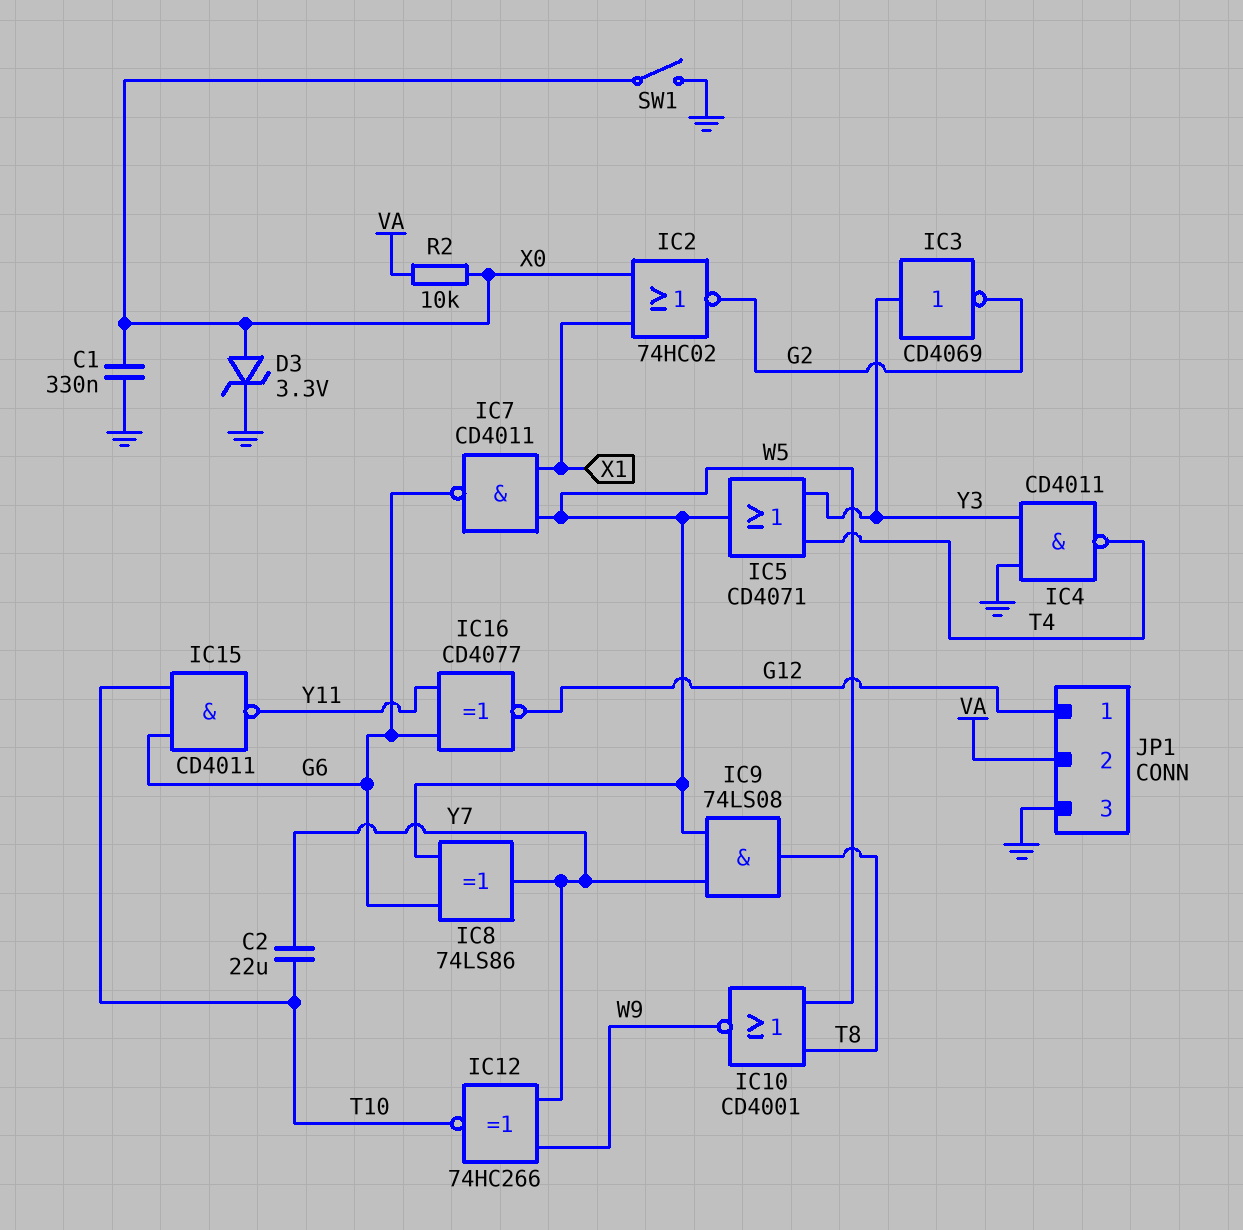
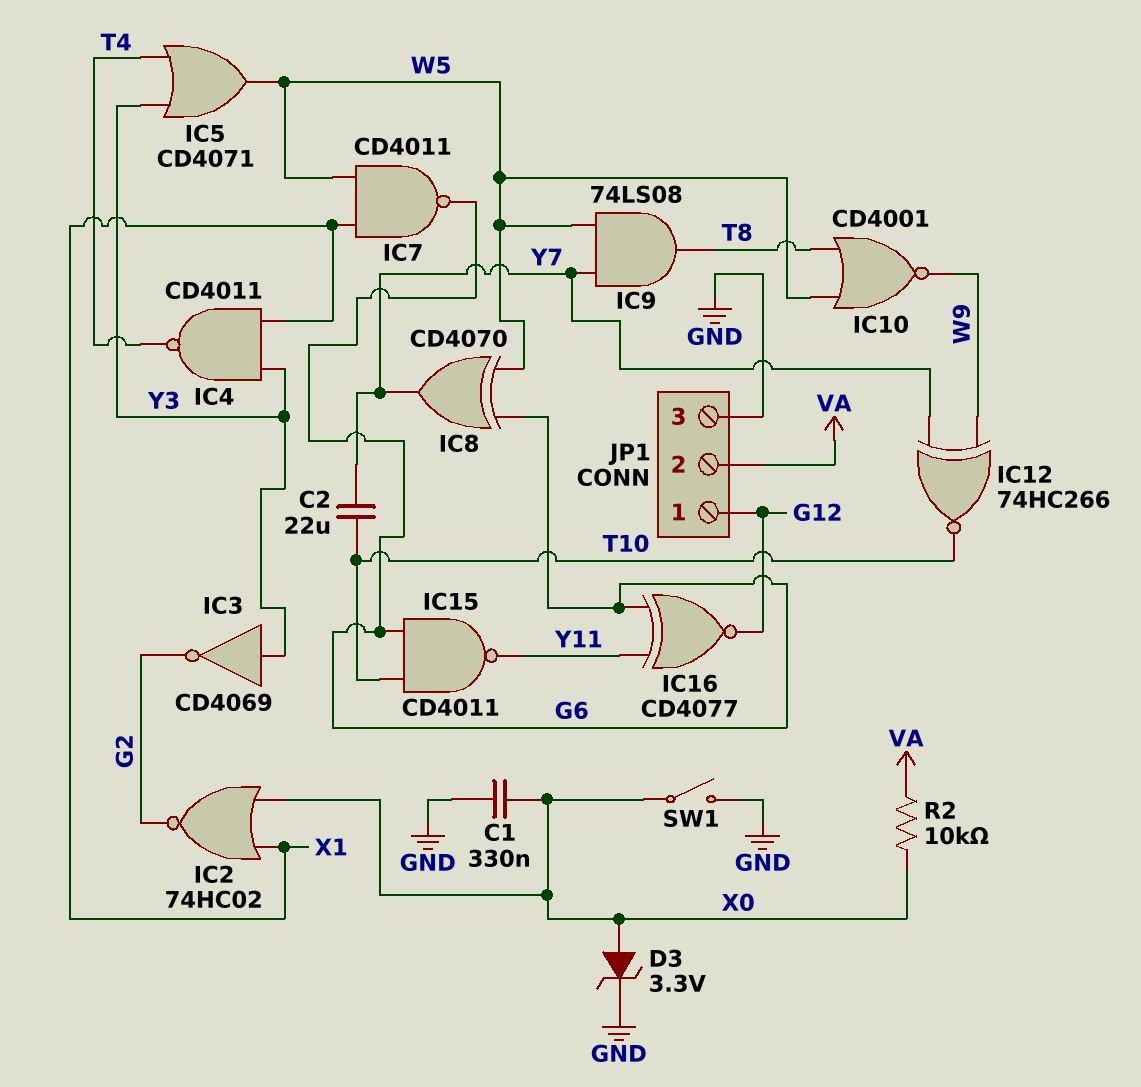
IC4: NAND CD4011 (in GND, in Y3, out T4) -> NAND CD4011 (in X1, in Y3, out T4)
IC8: XOR 74LS86 (in G6, in W5, out Y7) -> XOR CD4070 (in G6, in W5, out Y7)

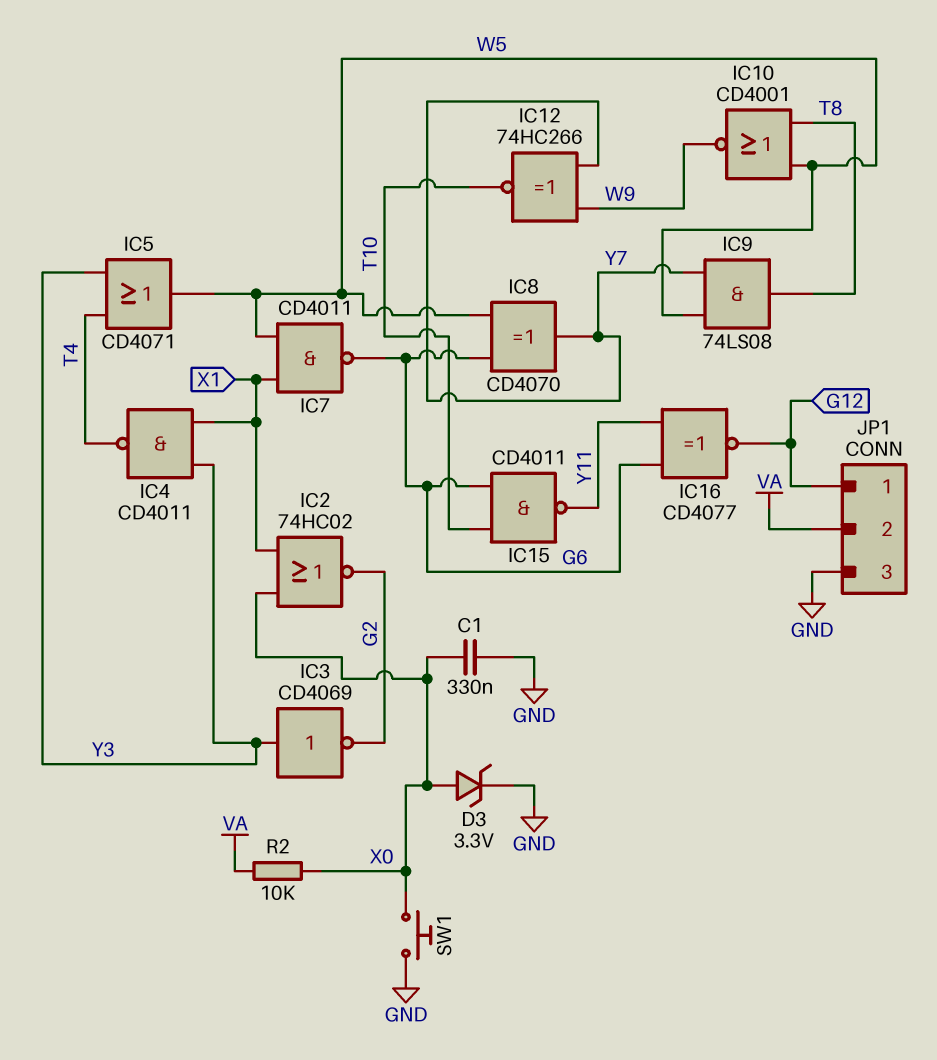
C2: 22uF (T10, Y7) -> none
SW1: switch (GND, X0) -> button (GND, X0)

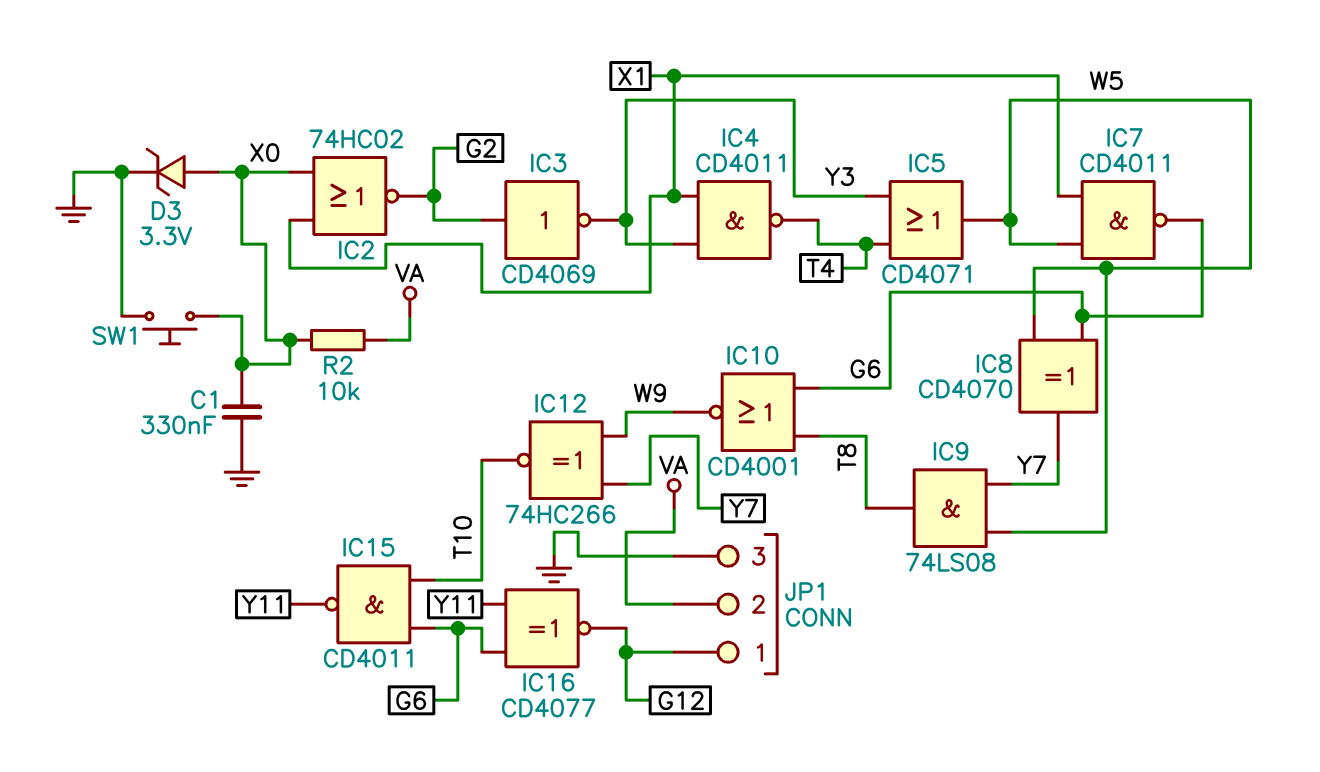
IC3: NOT CD4069 (in Y3, out G2) -> NOT CD4069 (in G2, out Y3)
IC10: NOR CD4001 (in T8, in W5, out W9) -> NOR CD4001 (in G6, in T8, out W9)

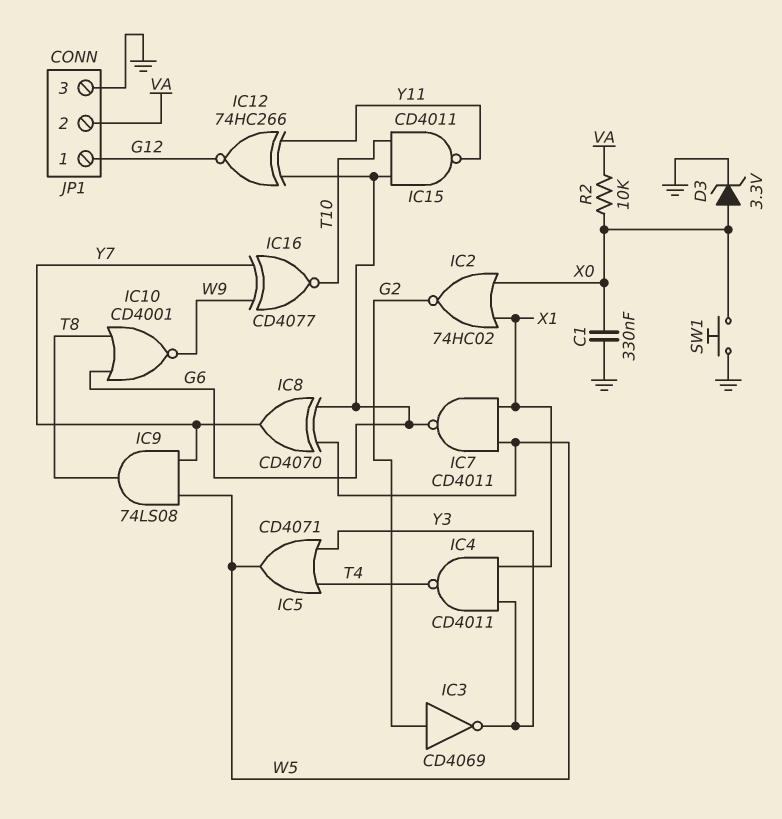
IC12: XNOR 74HC266 (in W9, in Y7, out T10) -> XNOR 74HC266 (in G6, in Y11, out G12)
IC16: XNOR CD4077 (in G6, in Y11, out G12) -> XNOR CD4077 (in W9, in Y7, out T10)

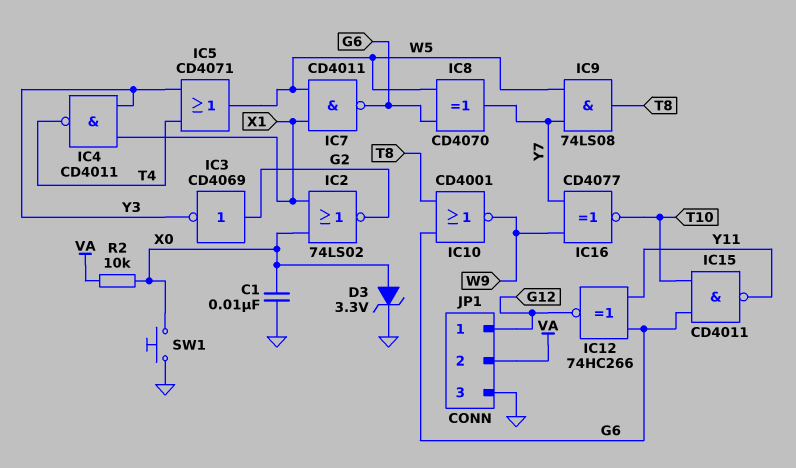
C1: 330nF (GND, X0) -> 10nF (GND, X0)
IC2: NOR 74HC02 (in X0, in X1, out G2) -> NOR 74LS02 (in X0, in X1, out G2)

